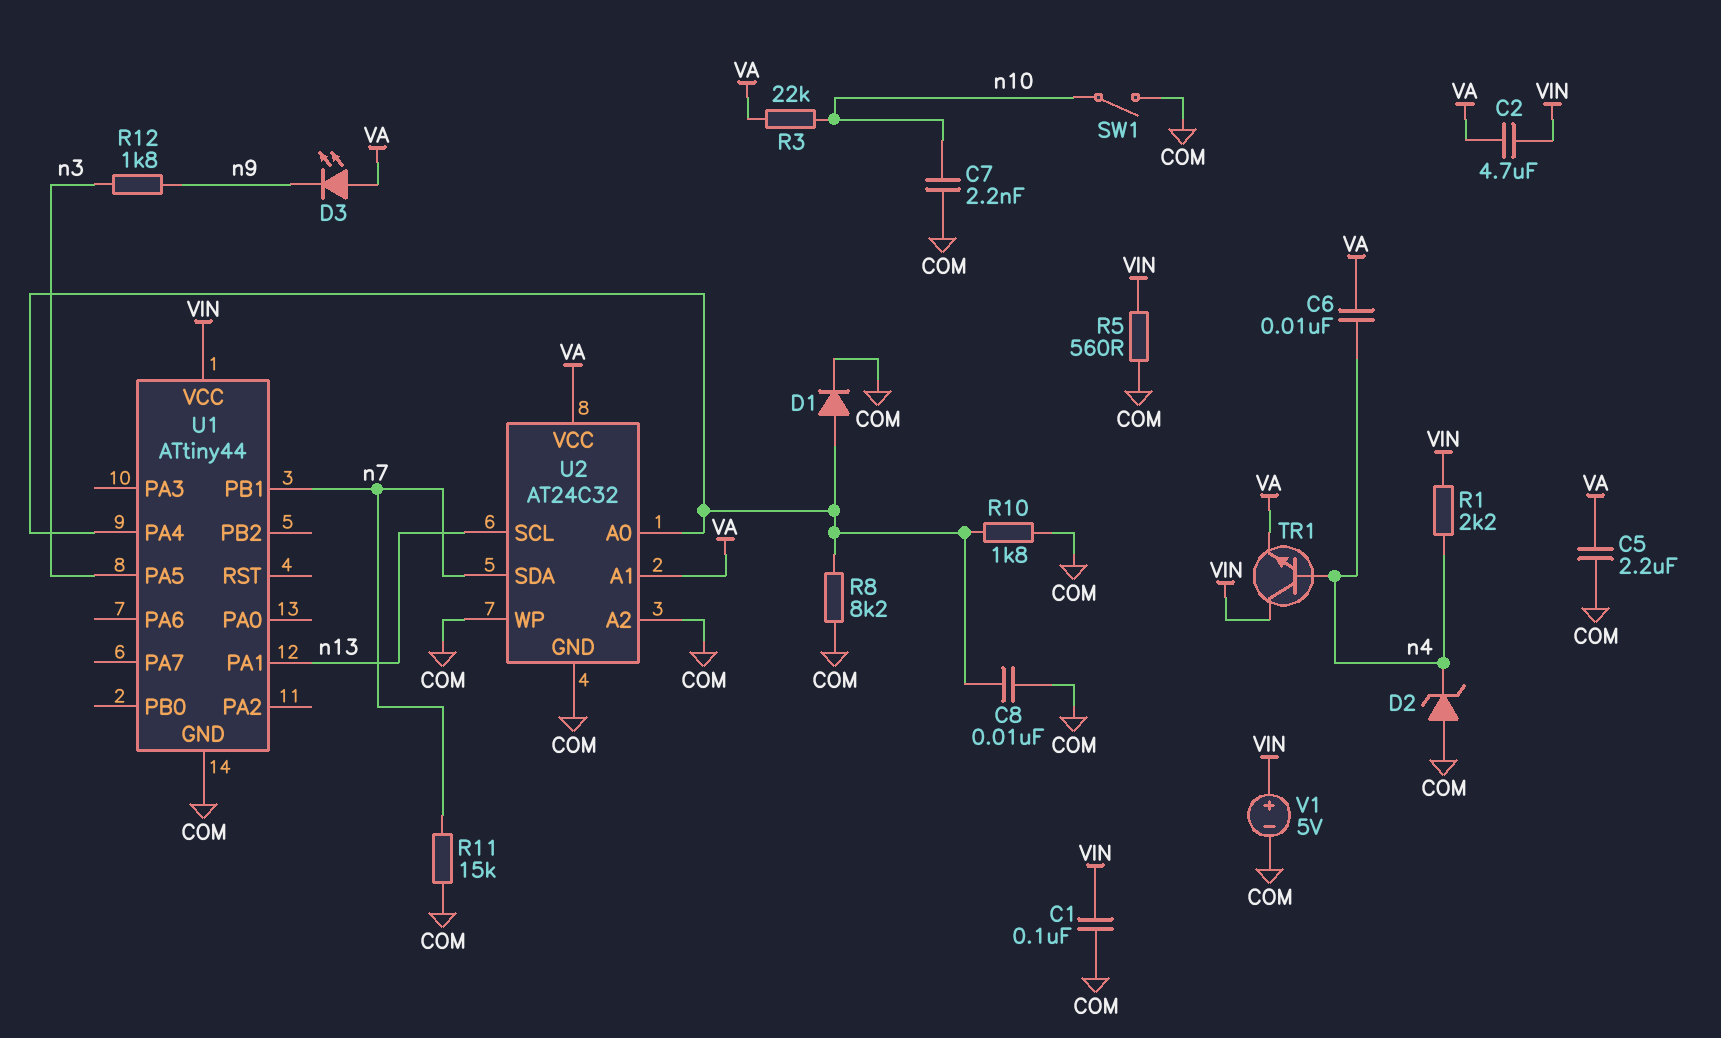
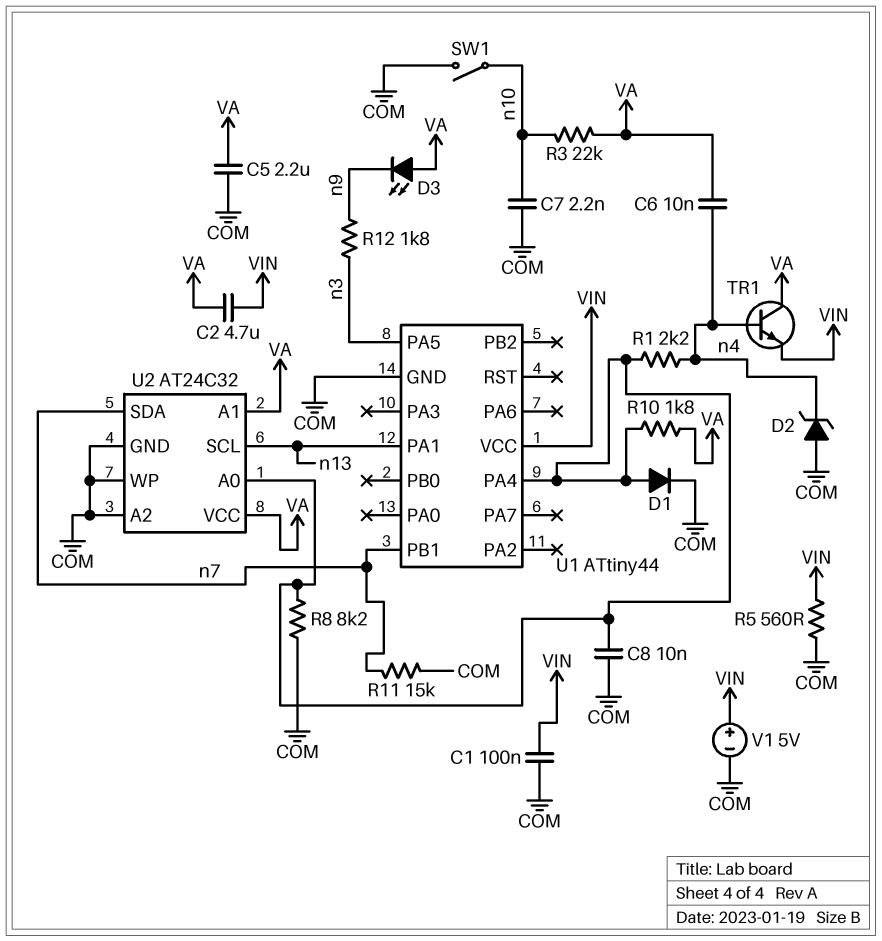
R1: 2.2k (VIN, n4) -> 2.2k (U1/PA4, n4)
R10: 1.8k (COM, U1/PA4) -> 1.8k (U1/PA4, VA)
TR1: NPN (B n4, C VIN, E VA) -> NPN (B n4, C VA, E VIN)

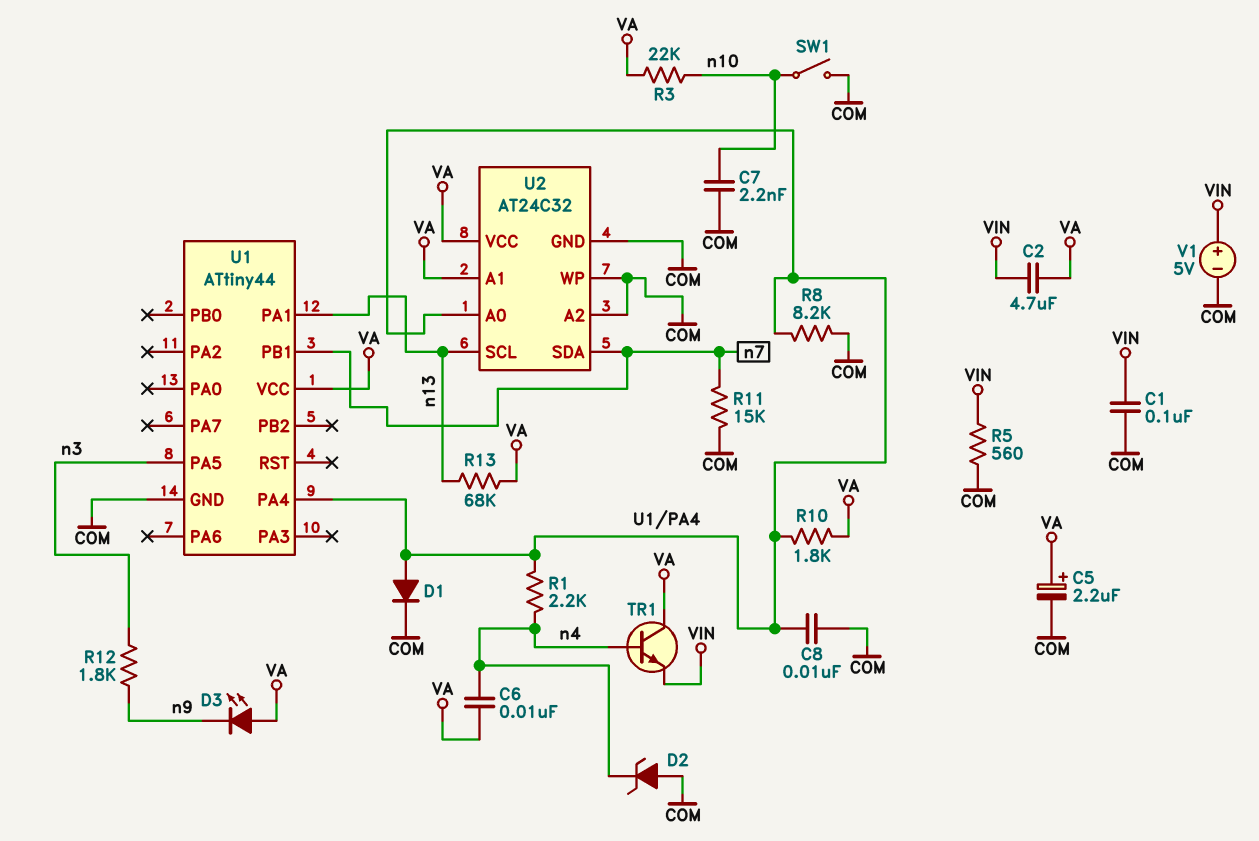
C5: 2.2uF (COM, VA) -> 2.2uF (plus VA, minus COM)
R13: none -> 68k (VA, n13)
U1 pin VCC: VIN -> VA

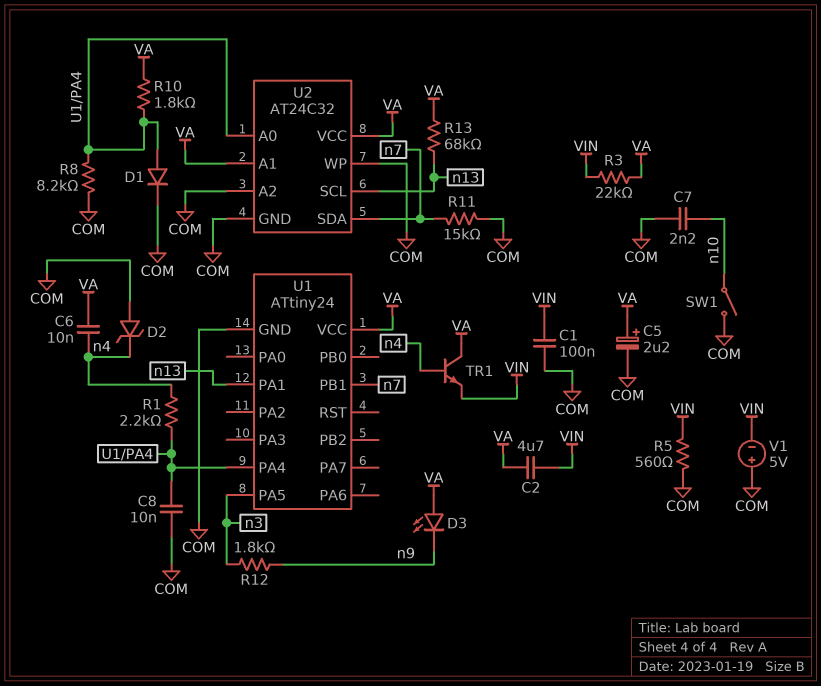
R3: 22k (VA, n10) -> 22k (VA, VIN)
U1: ATtiny44 -> ATtiny24
V1: 5V (plus VIN, minus COM) -> 5V (plus COM, minus VIN)

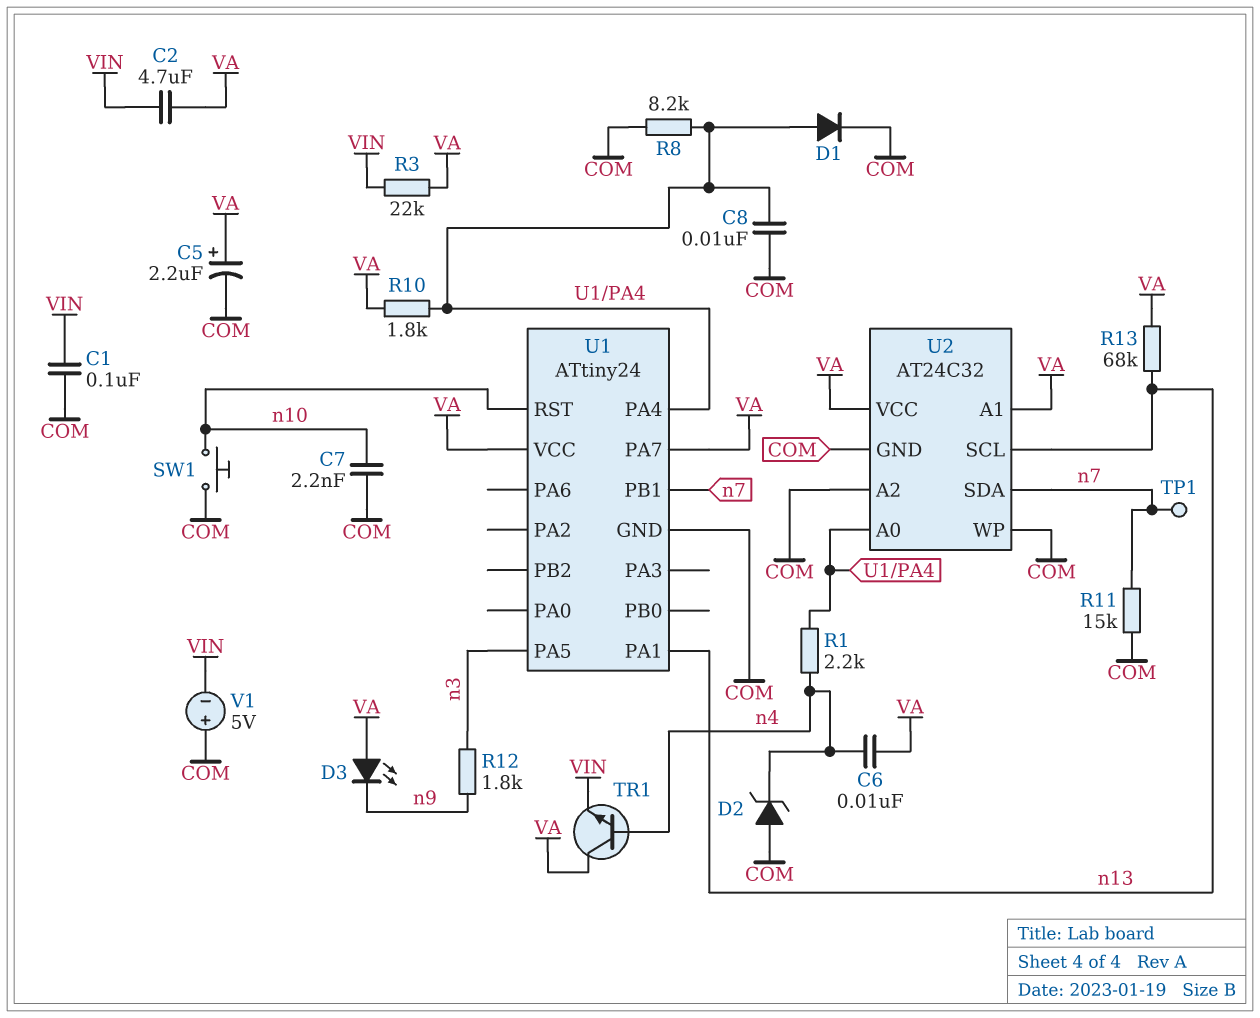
R5: 560 (COM, VIN) -> none
SW1: switch (COM, n10) -> button (COM, n10)
TP1: none -> test point (n7)
U1 pin PA7: none -> VA
U1 pin RST: none -> n10

